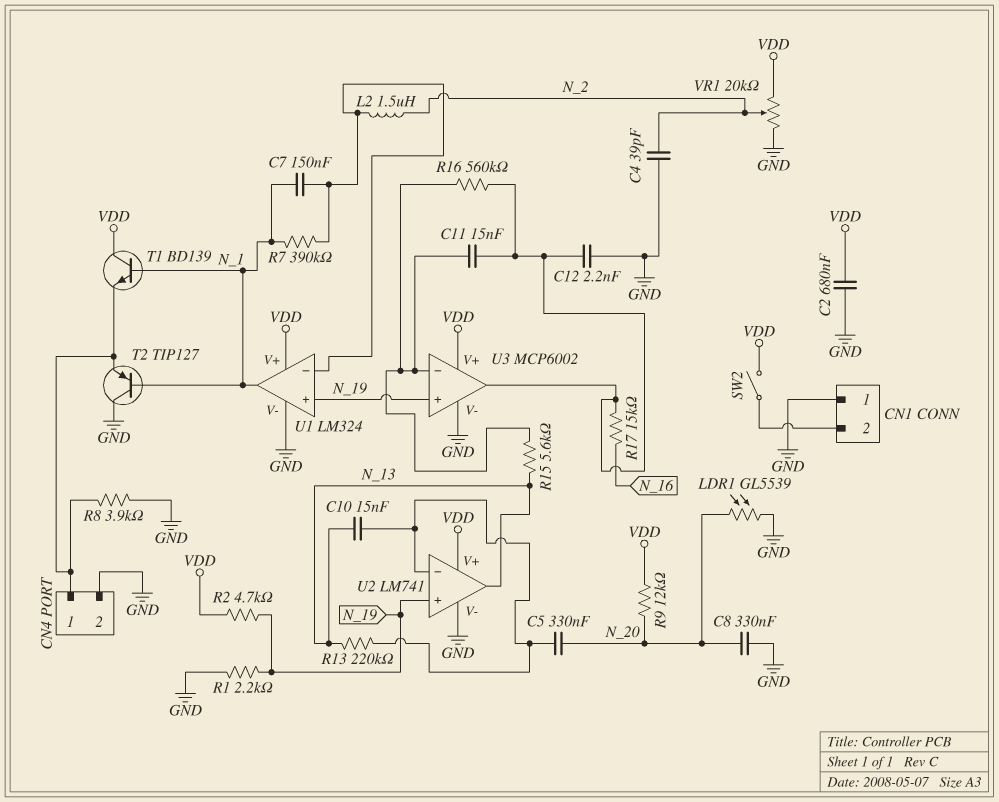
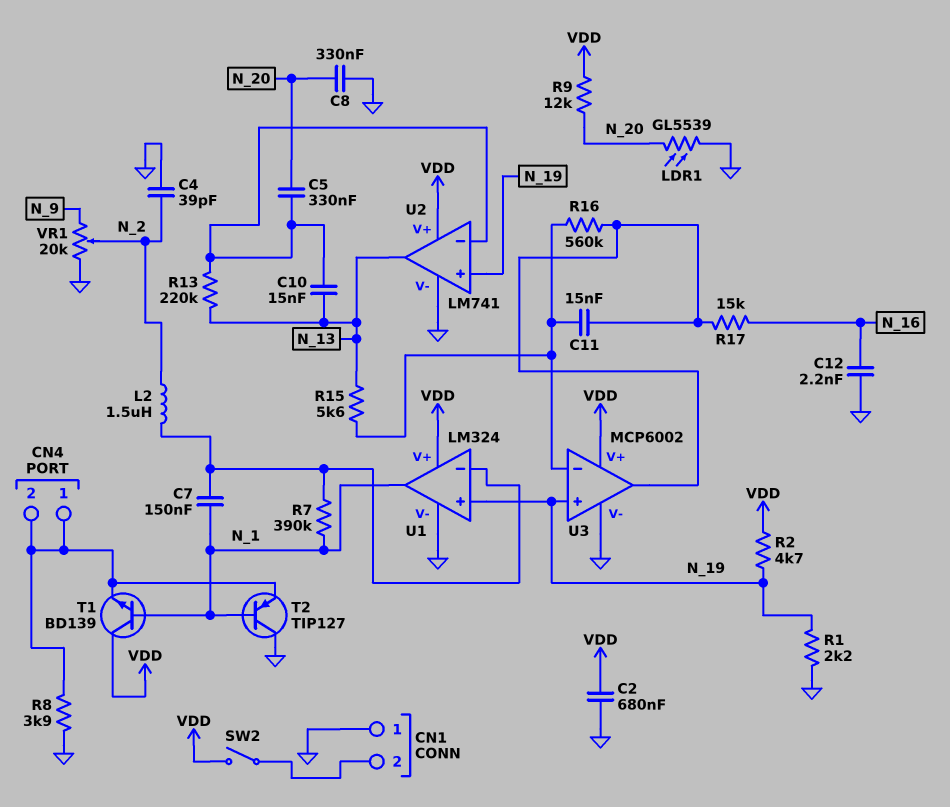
C12: 2.2nF (GND, U3/out) -> 2.2nF (GND, N_16)
CN4 pin 2: GND -> CN4/1
VR1: 20k (GND, VDD, wiper N_2) -> 20k (GND, N_9, wiper N_2)

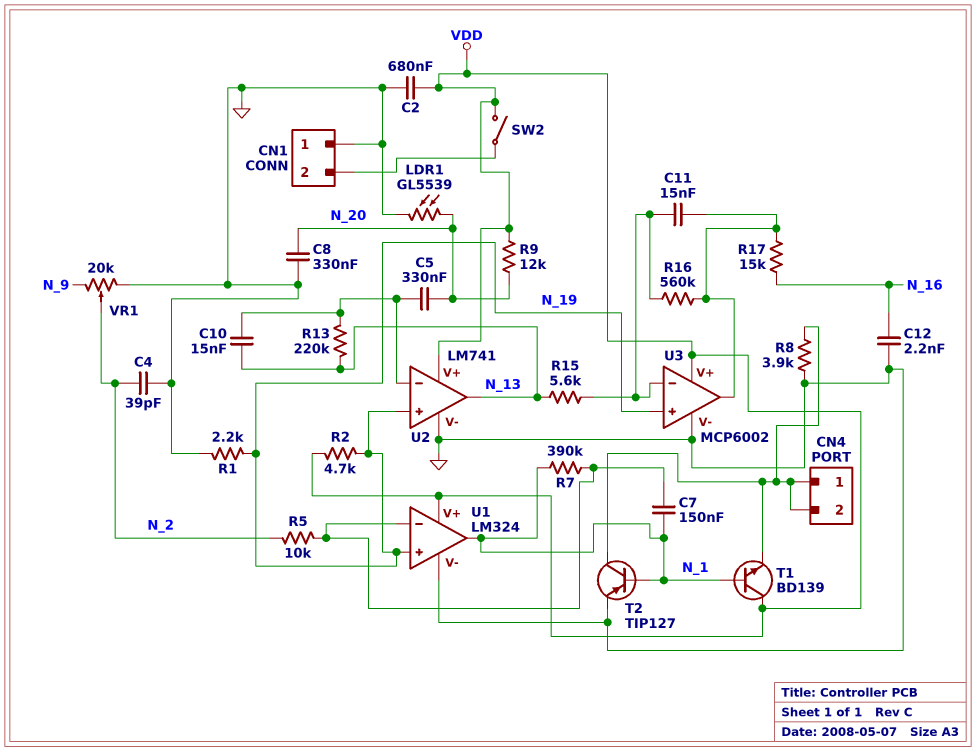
L2: 1.5uH (N_2, U1/in-) -> none
R5: none -> 10k (N_2, U1/in-)
T2: PNP TIP127 (B N_1, C GND, E CN4/1) -> PNP TIP127 (B N_1, C CN4/1, E GND)

